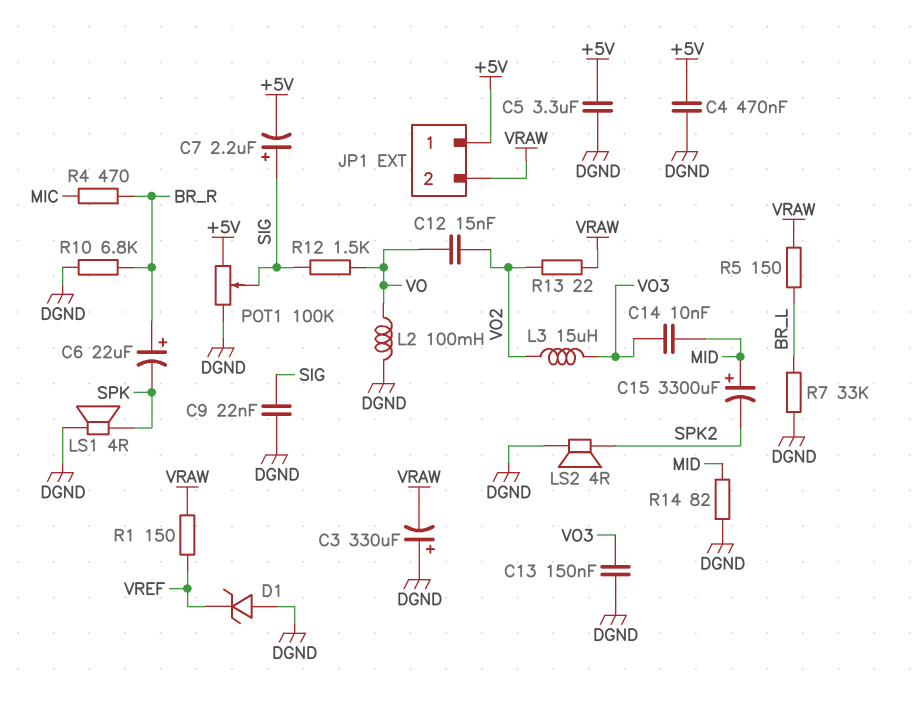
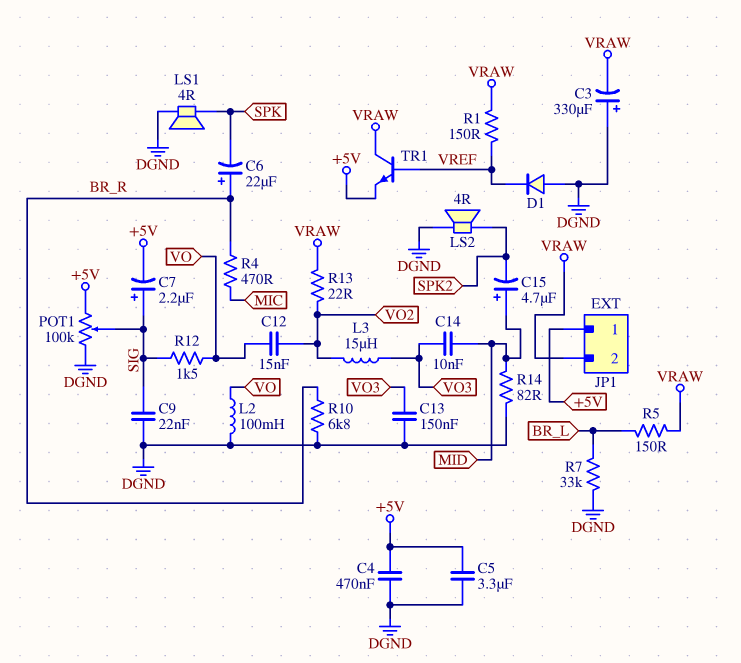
C15: 3300uF (plus MID, minus SPK2) -> 4.7uF (plus MID, minus SPK2)
D1: zener (A DGND, K VREF) -> diode (A DGND, K VREF)
TR1: none -> NPN (B VREF, C VRAW, E +5V)

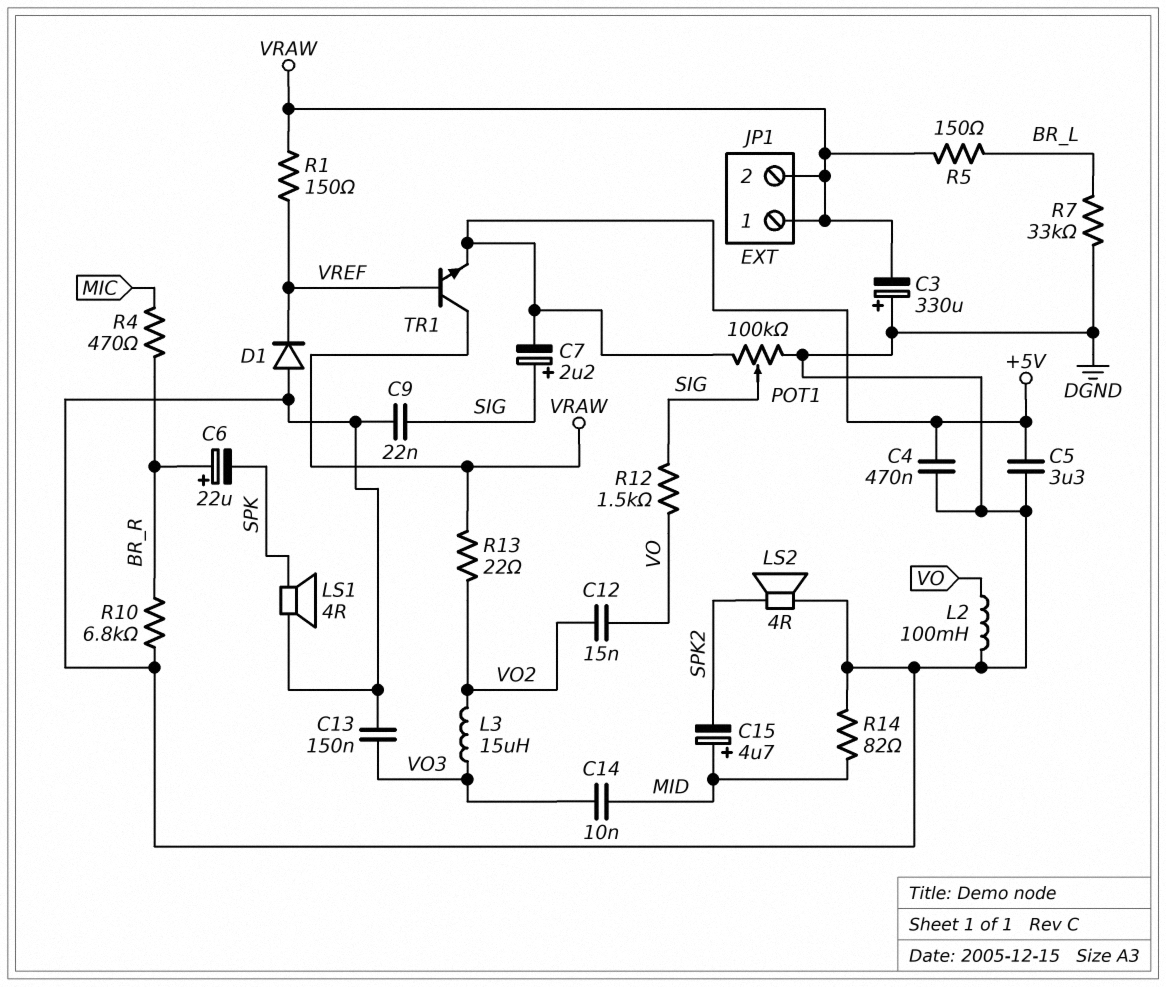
JP1 pin 1: +5V -> VRAW

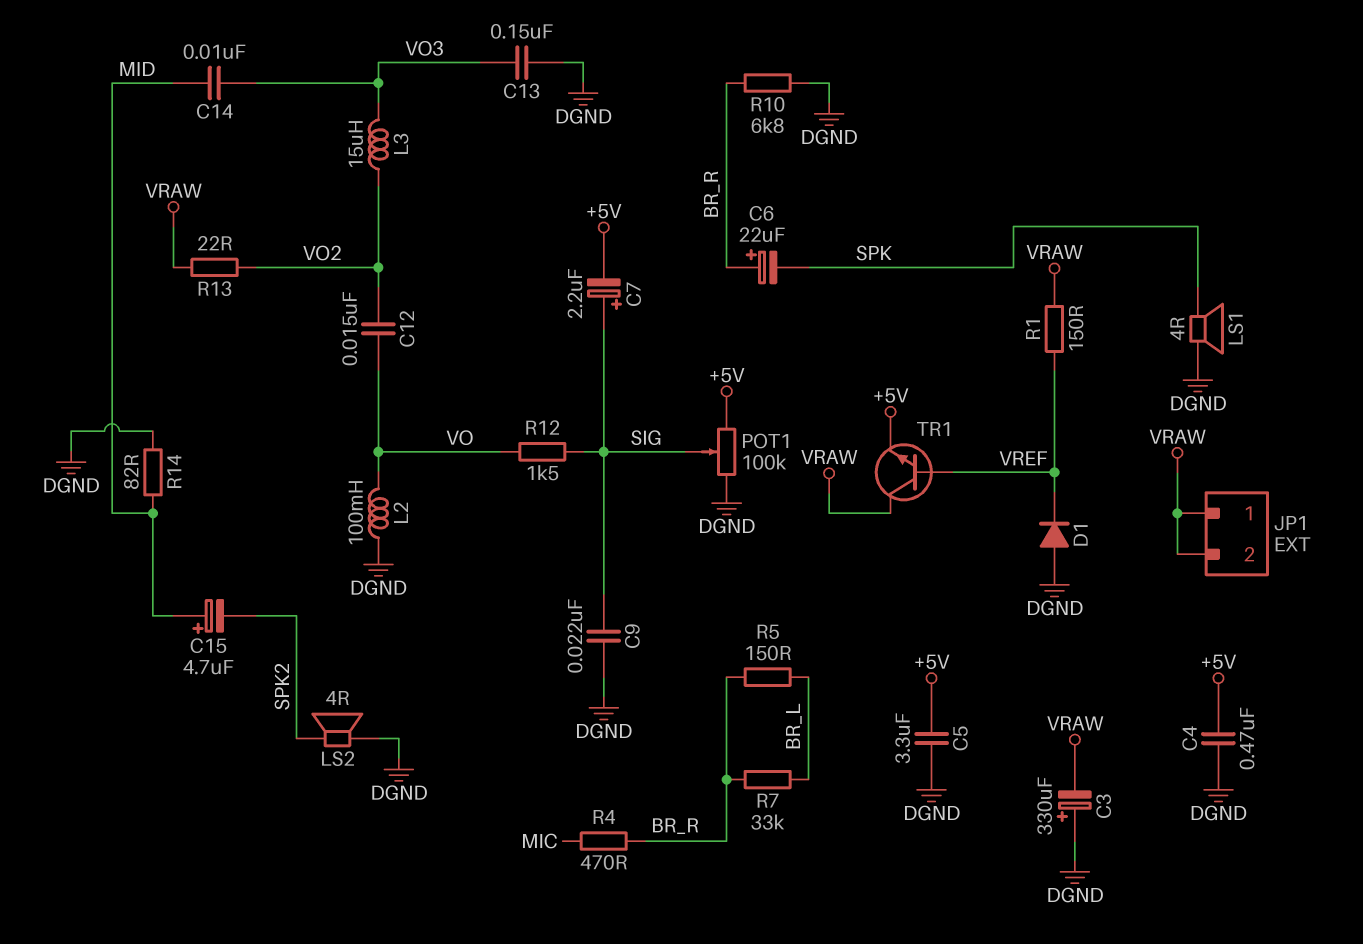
R5: 150 (BR_L, VRAW) -> 150 (BR_L, BR_R)
R7: 33k (BR_L, DGND) -> 33k (BR_L, BR_R)

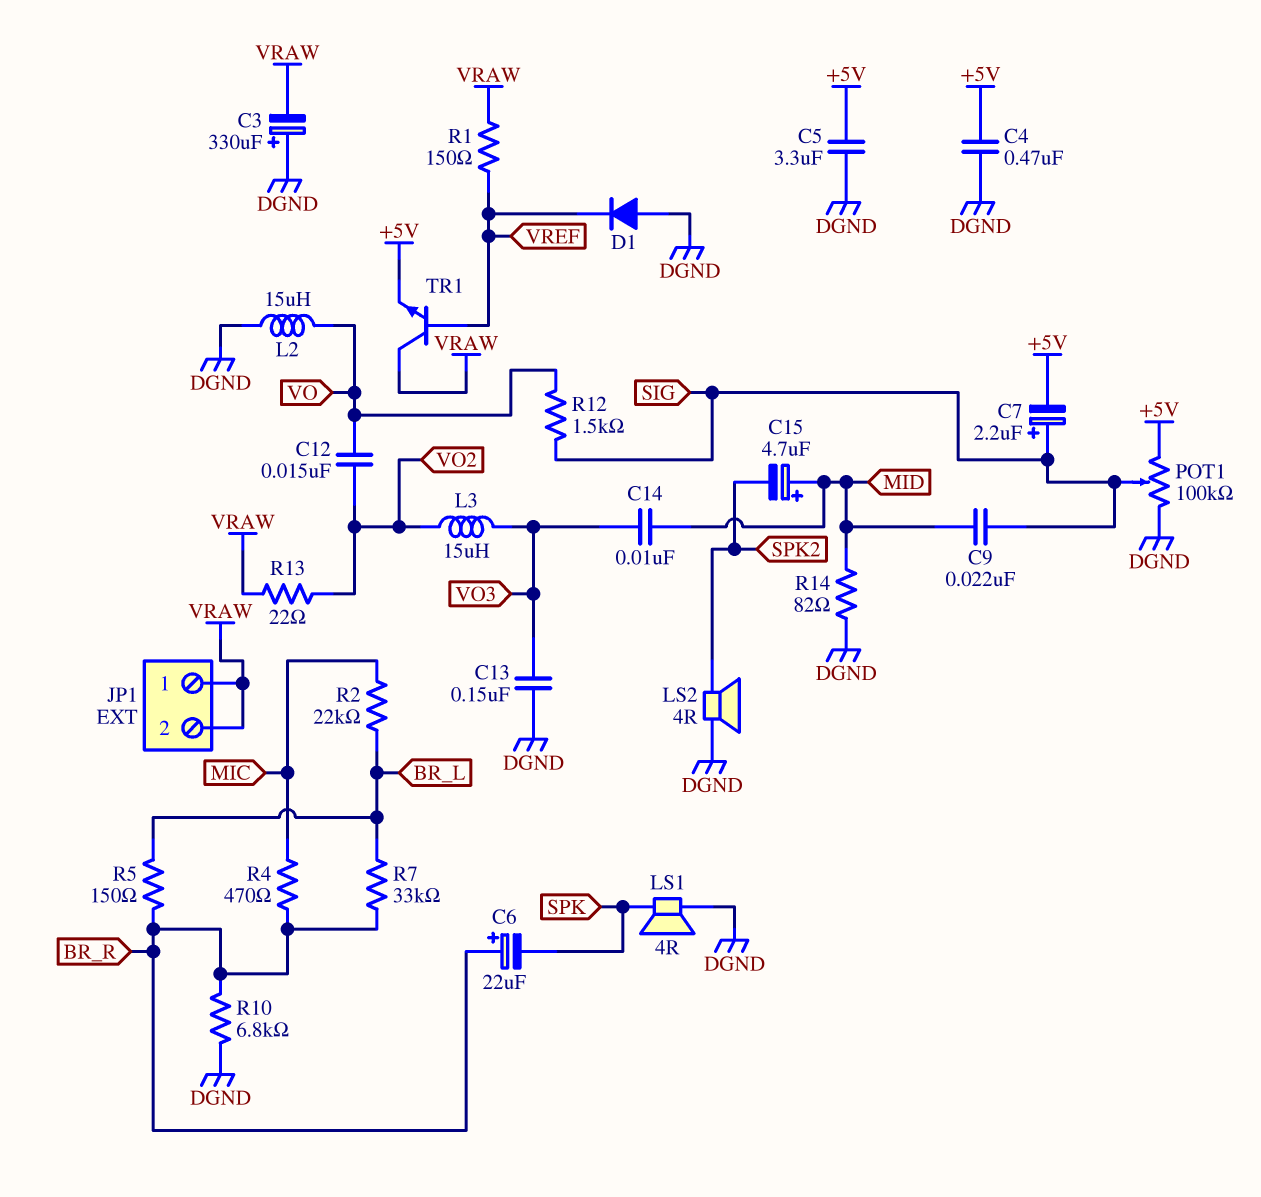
C9: 22nF (DGND, SIG) -> 22nF (MID, SIG)
L2: 100mH (DGND, VO) -> 15uH (DGND, VO)
R2: none -> 22k (BR_L, MIC)

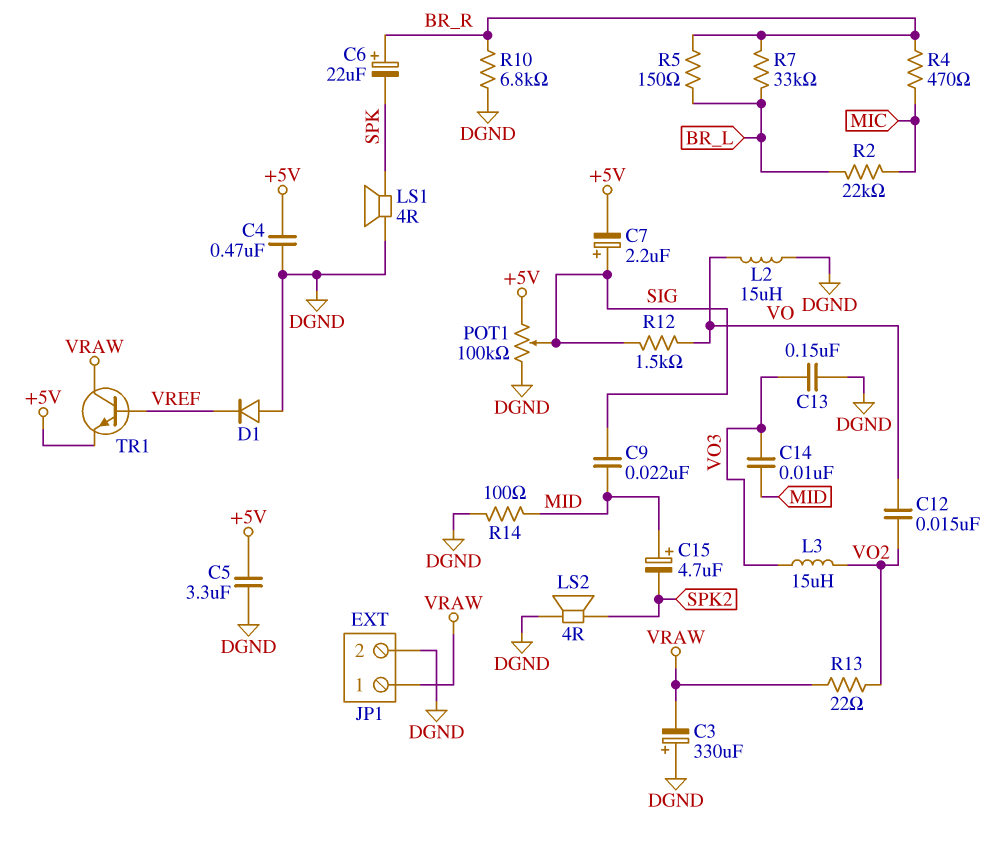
JP1 pin 2: VRAW -> DGND
R1: 150 (VRAW, VREF) -> none
R14: 82 (DGND, MID) -> 100 (DGND, MID)

